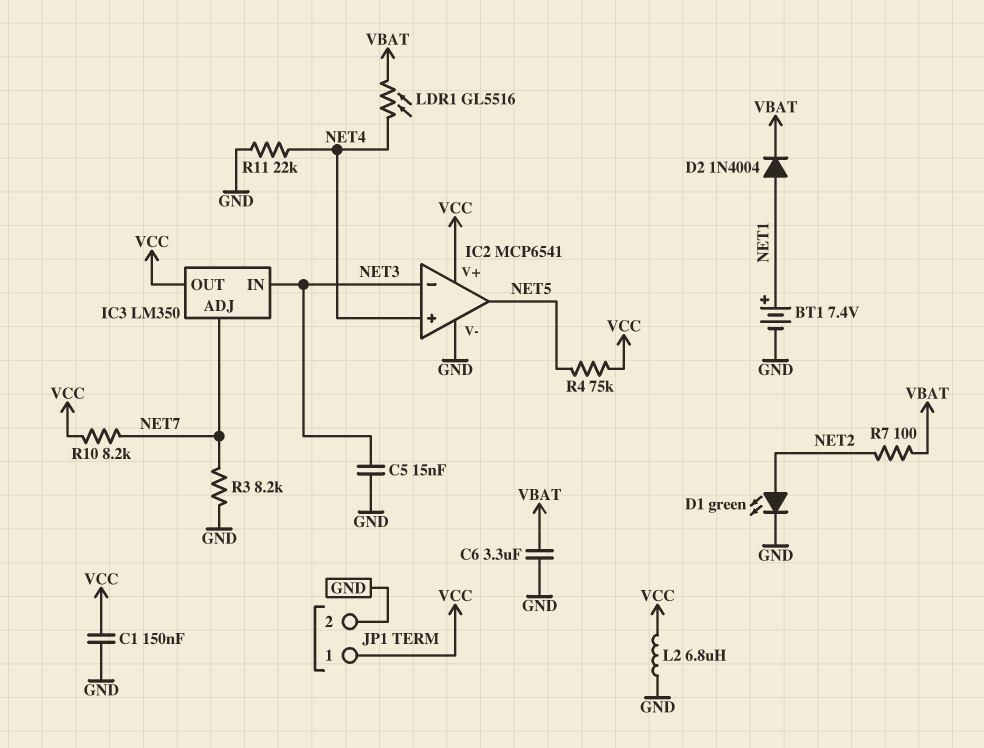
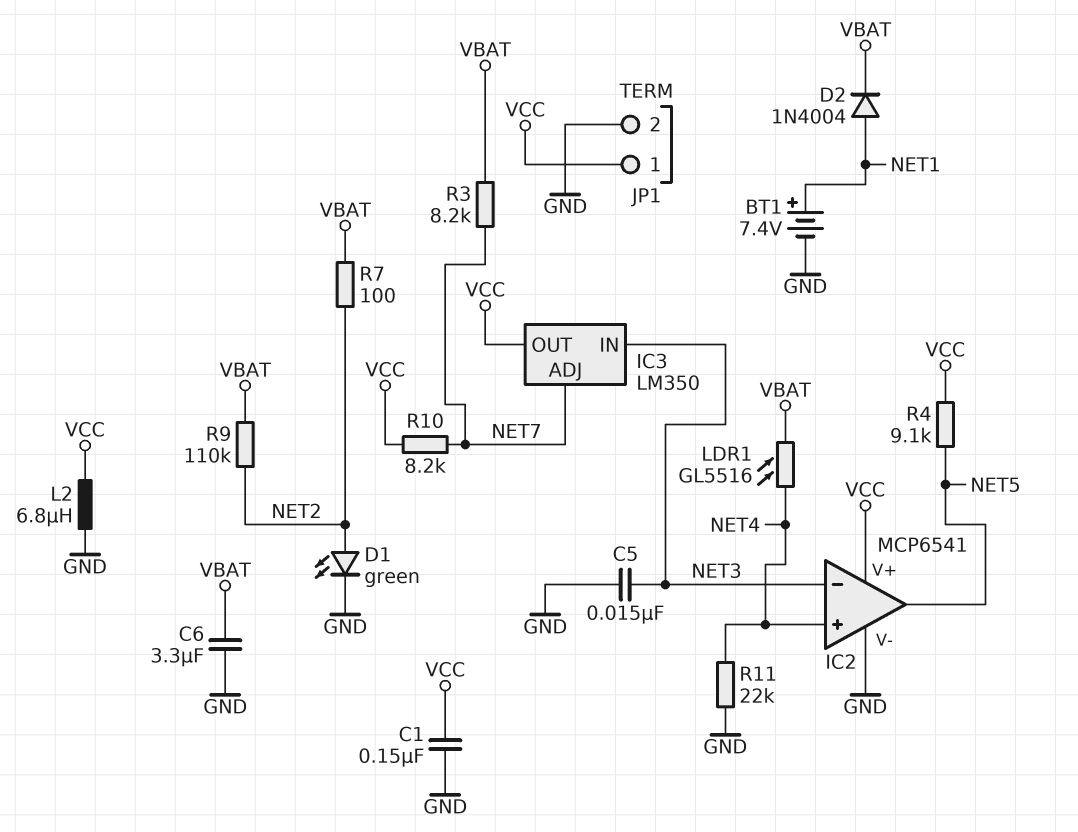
R3: 8.2k (GND, NET7) -> 8.2k (NET7, VBAT)
R4: 75k (NET5, VCC) -> 9.1k (NET5, VCC)
R9: none -> 110k (NET2, VBAT)

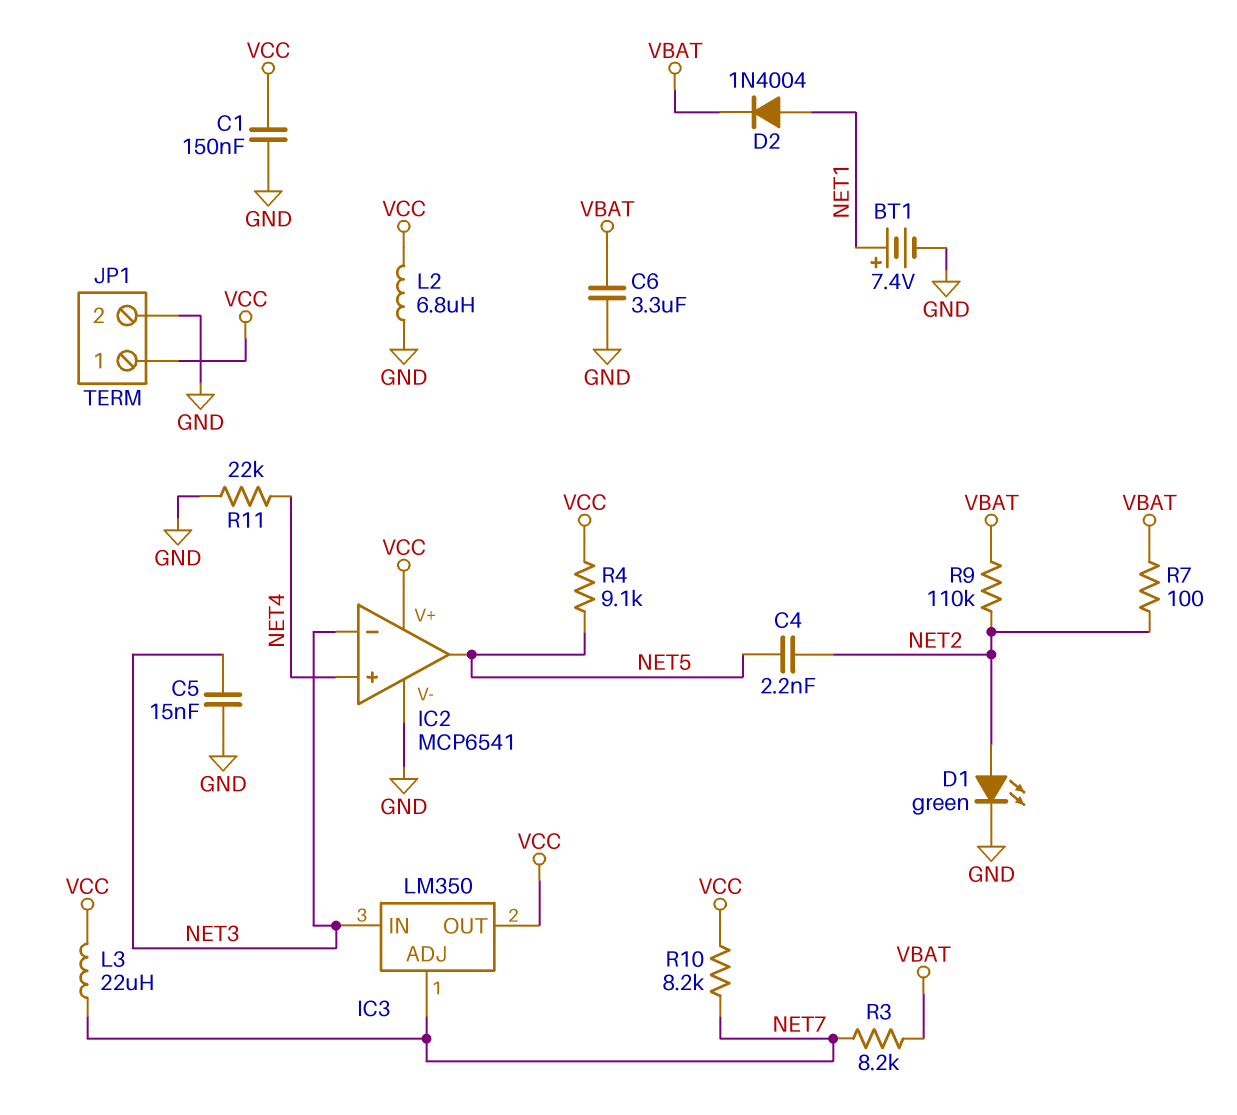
C4: none -> 2.2nF (NET2, NET5)
L3: none -> 22uH (NET7, VCC)
LDR1: GL5516 (NET4, VBAT) -> none

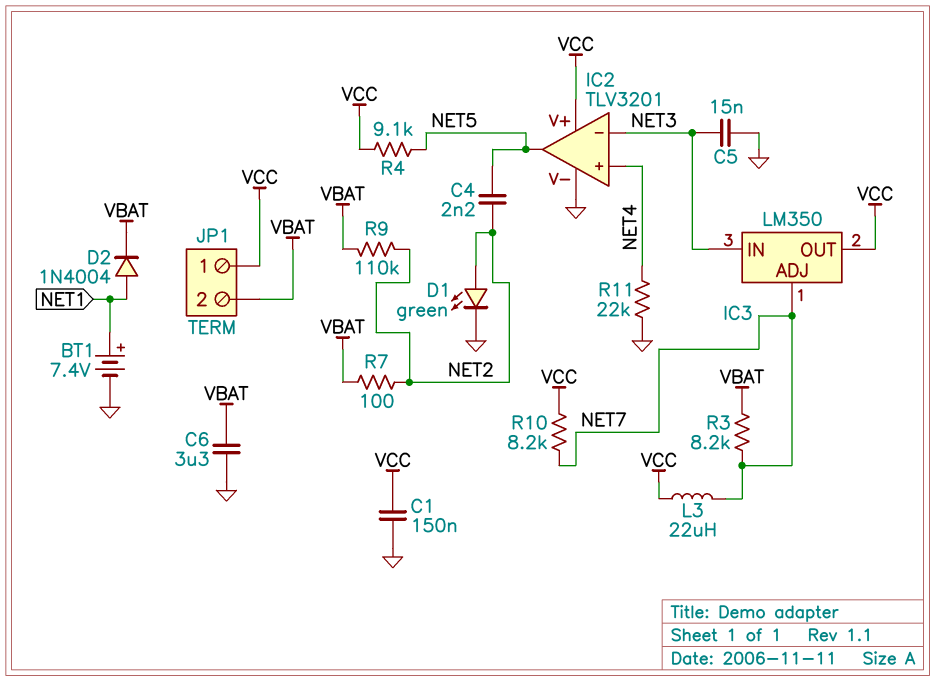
IC2: MCP6541 -> TLV3201
JP1 pin 2: GND -> VBAT
L2: 6.8uH (GND, VCC) -> none

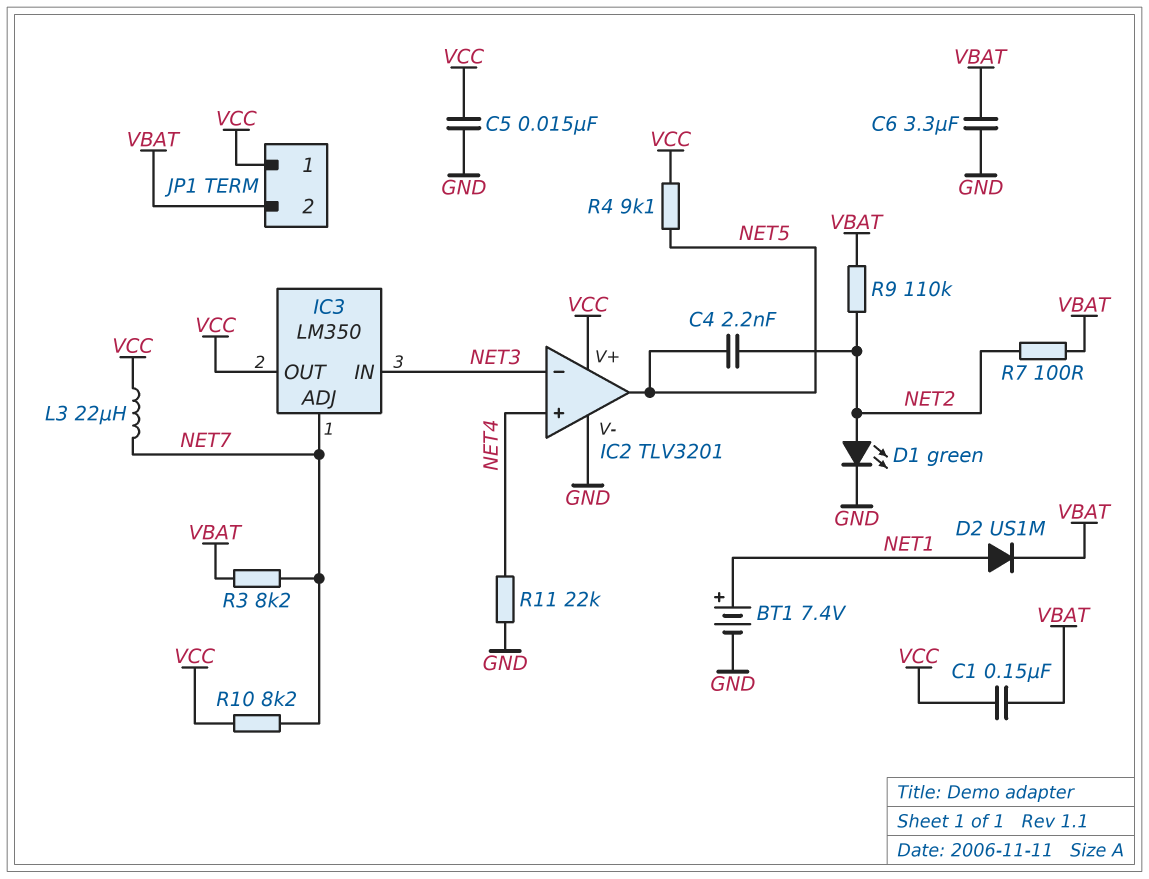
C1: 150nF (GND, VCC) -> 150nF (VBAT, VCC)
C5: 15nF (GND, NET3) -> 15nF (GND, VCC)
D2: diode 1N4004 (A NET1, K VBAT) -> diode US1M (A NET1, K VBAT)

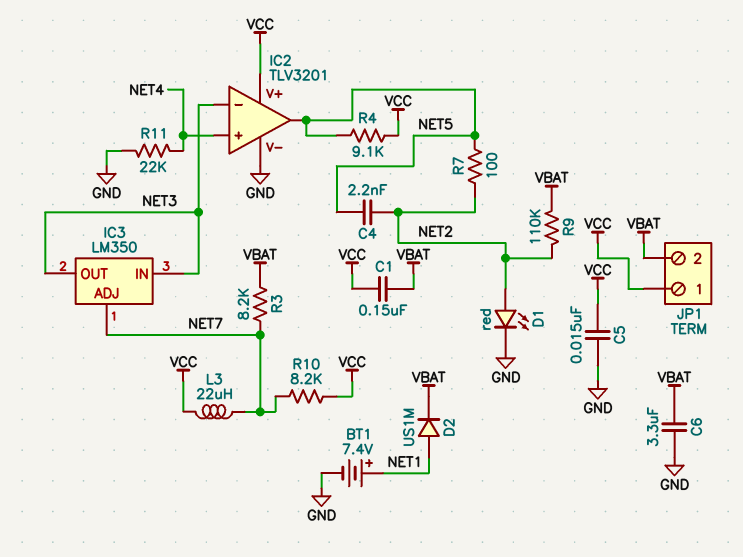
D1: LED green (A NET2, K GND) -> LED red (A NET2, K GND)
IC3 pin OUT: VCC -> NET3
R7: 100 (NET2, VBAT) -> 100 (NET2, NET5)

